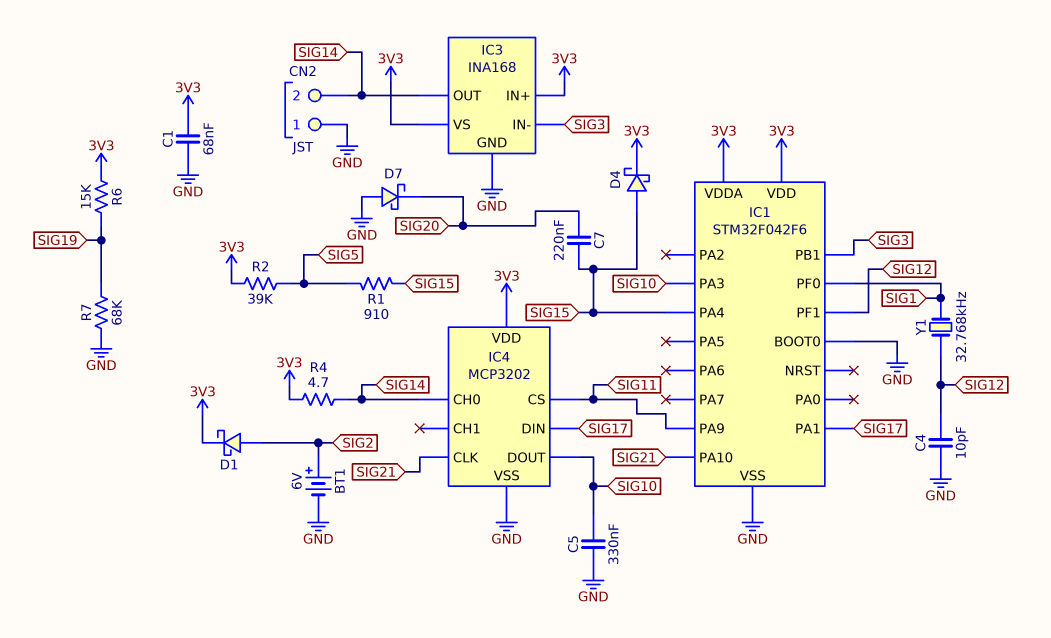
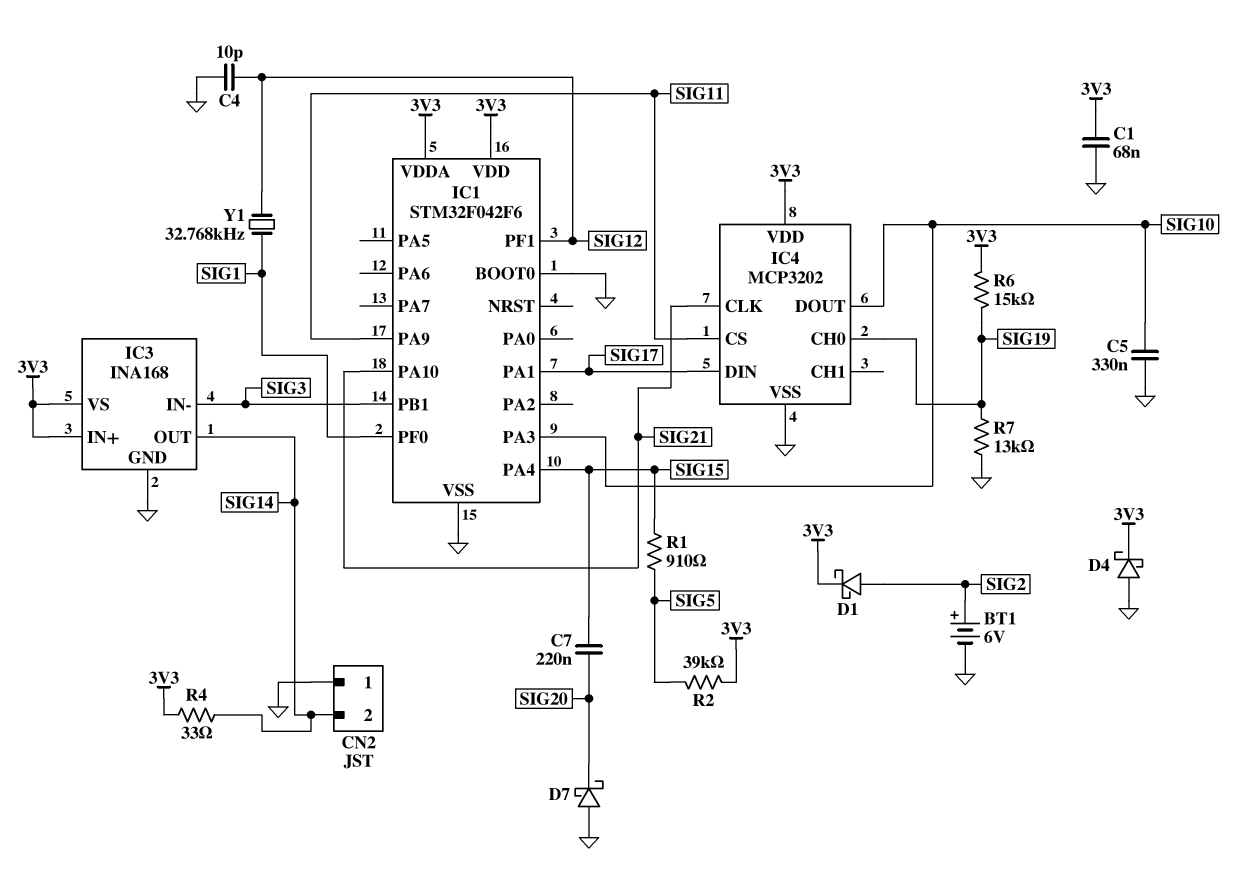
D4: schottky (A SIG15, K 3V3) -> schottky (A GND, K 3V3)
IC4 pin CH0: SIG14 -> SIG19
R4: 4.7 (3V3, SIG14) -> 33 (3V3, SIG14)
R7: 68k (GND, SIG19) -> 13k (GND, SIG19)

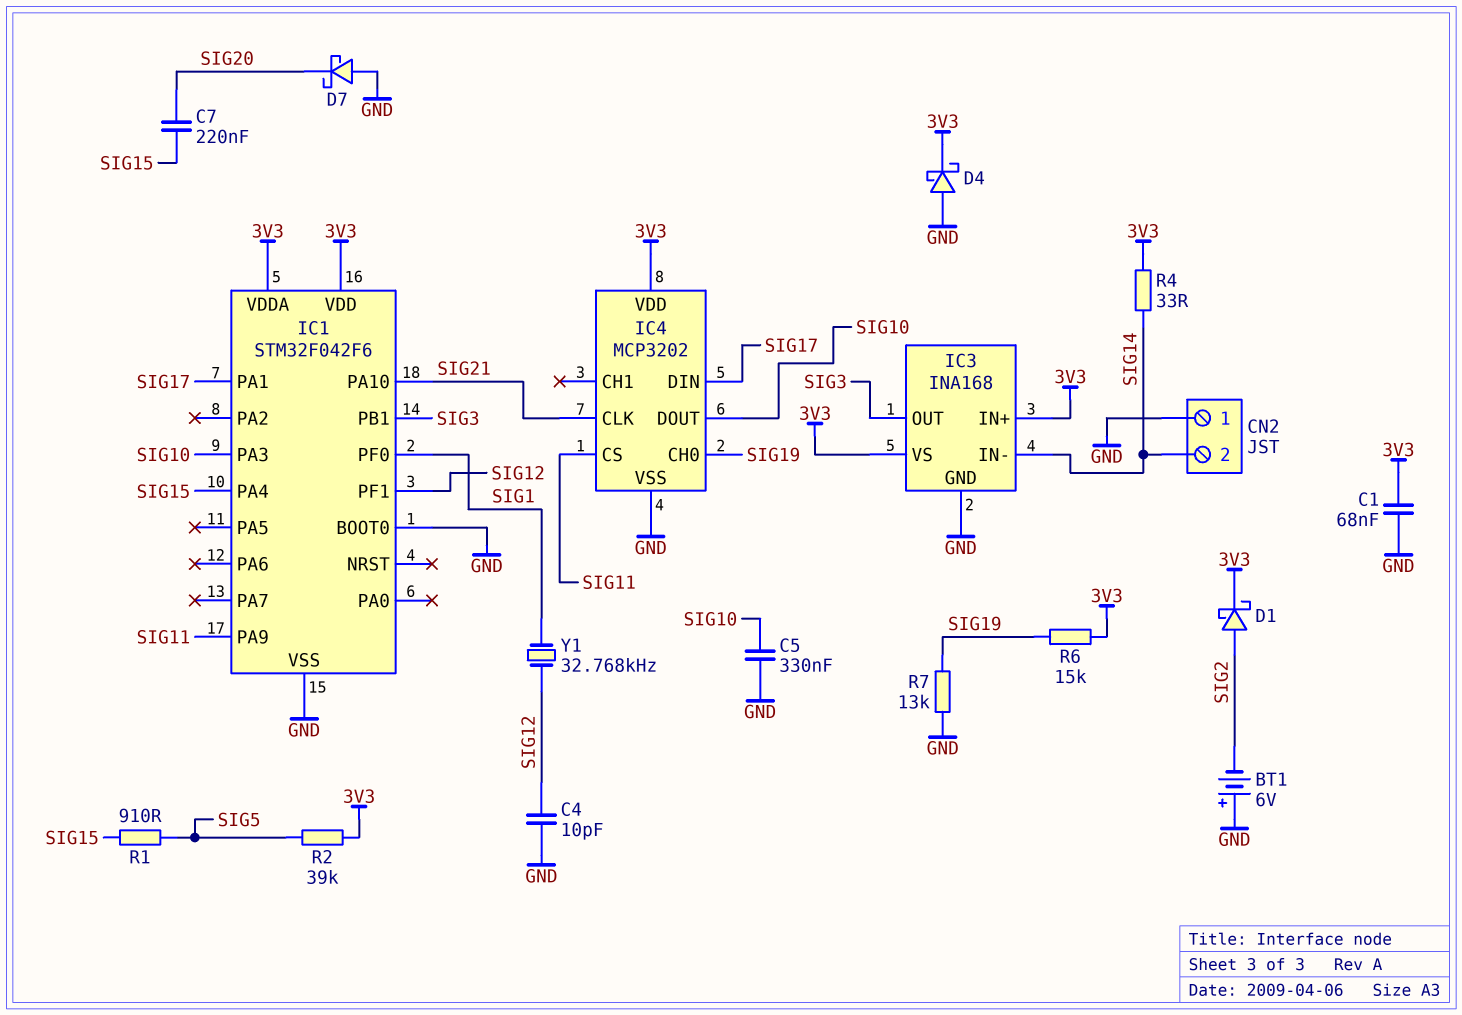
BT1: 6V (plus SIG2, minus GND) -> 6V (plus GND, minus SIG2)
IC3 pin IN-: SIG3 -> SIG14
IC3 pin OUT: SIG14 -> SIG3

